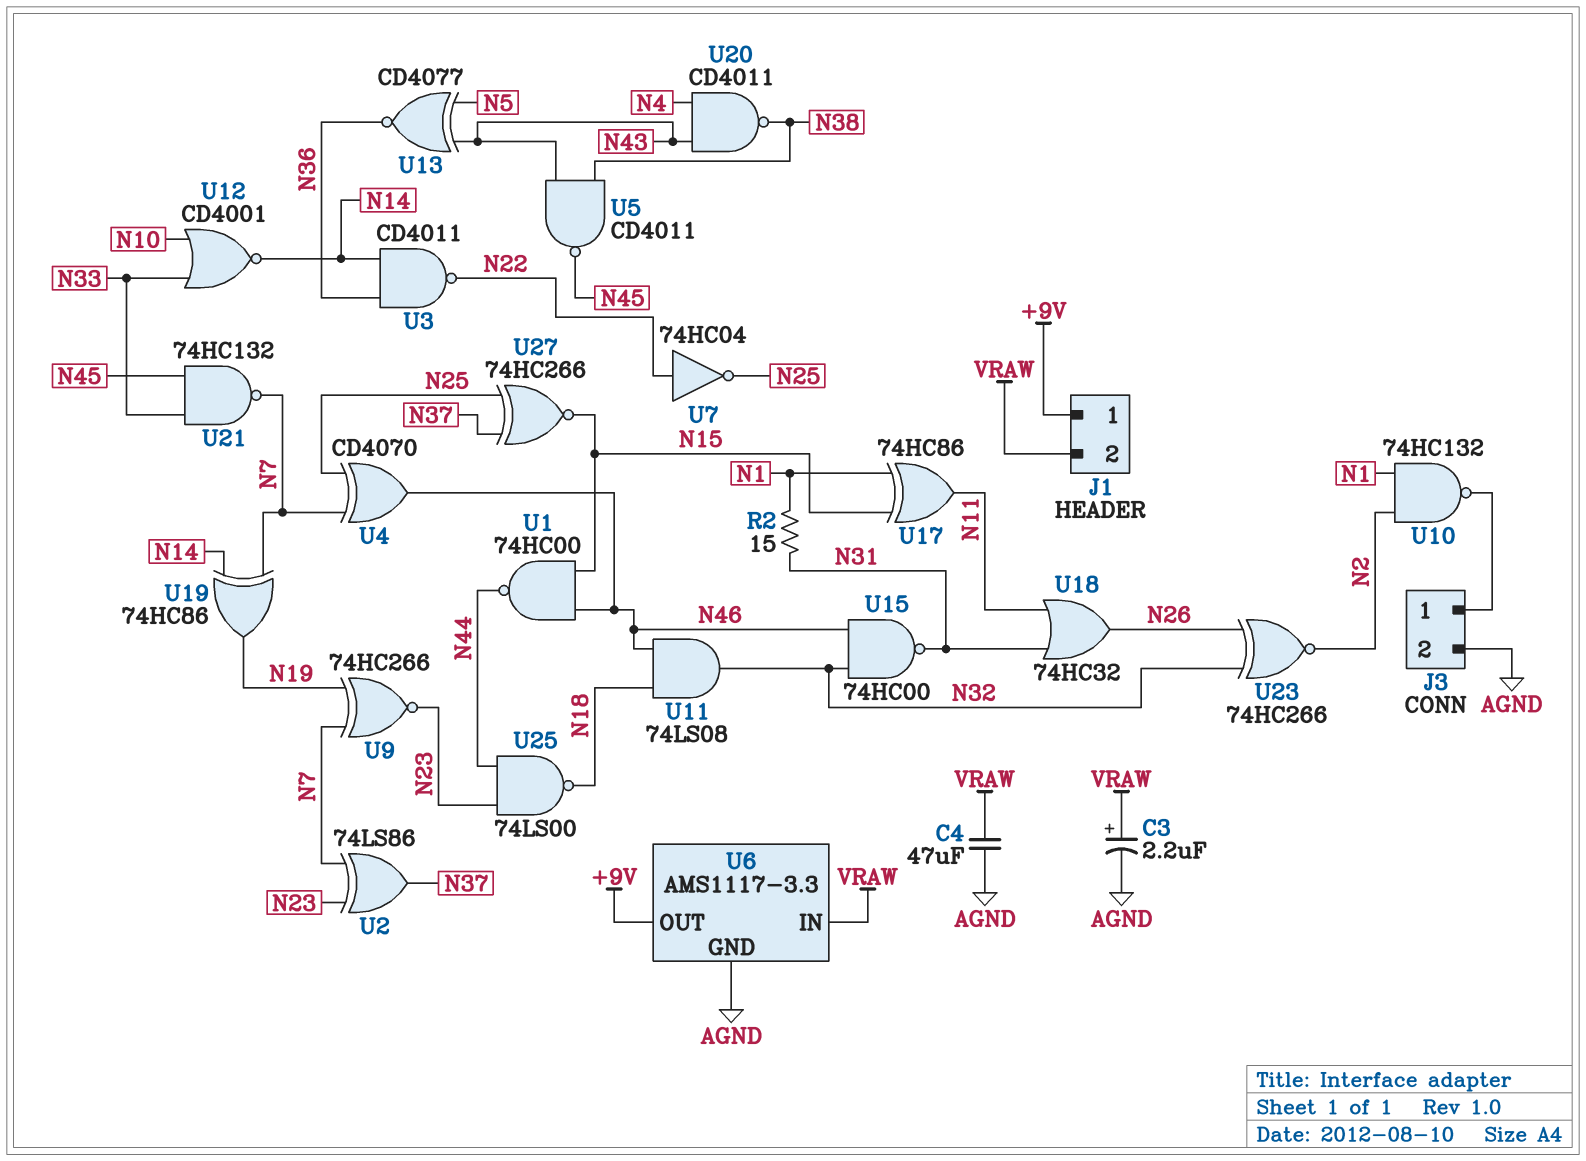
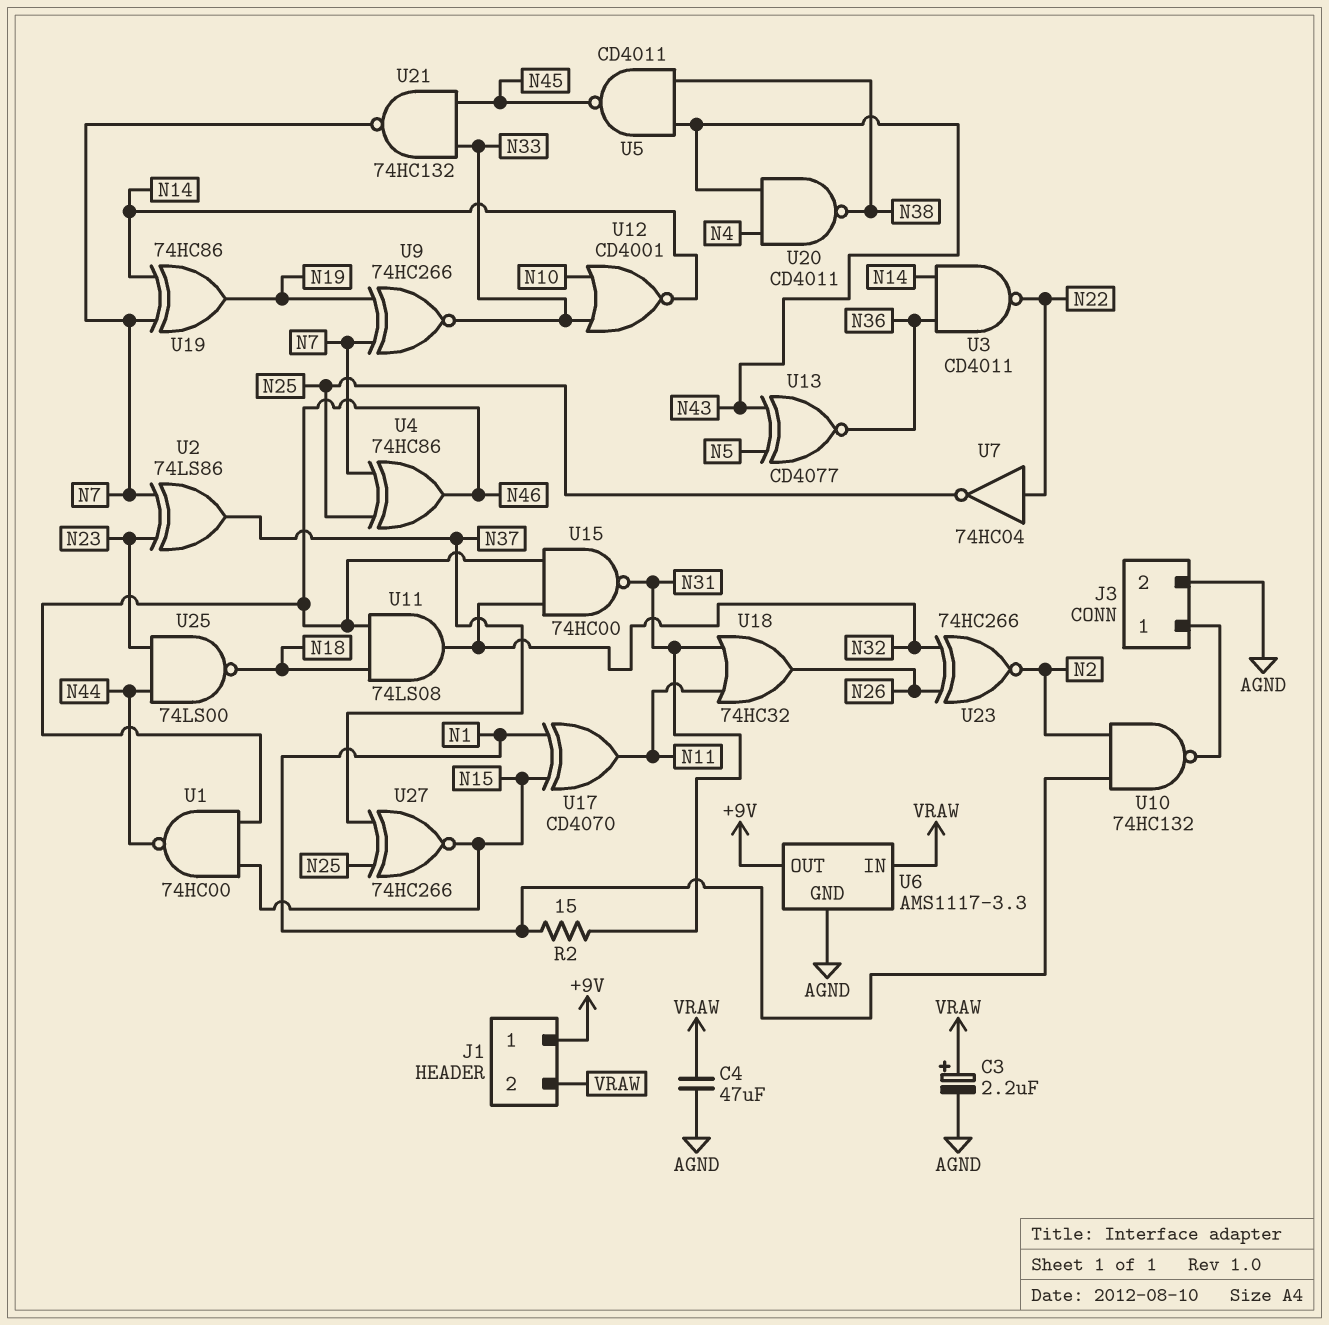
U4: XOR CD4070 (in N7, in N25, out N46) -> XOR 74HC86 (in N7, in N25, out N46)
U9: XNOR 74HC266 (in N7, in N19, out N23) -> XNOR 74HC266 (in N7, in N19, out N33)
U17: XOR 74HC86 (in N1, in N15, out N11) -> XOR CD4070 (in N1, in N15, out N11)

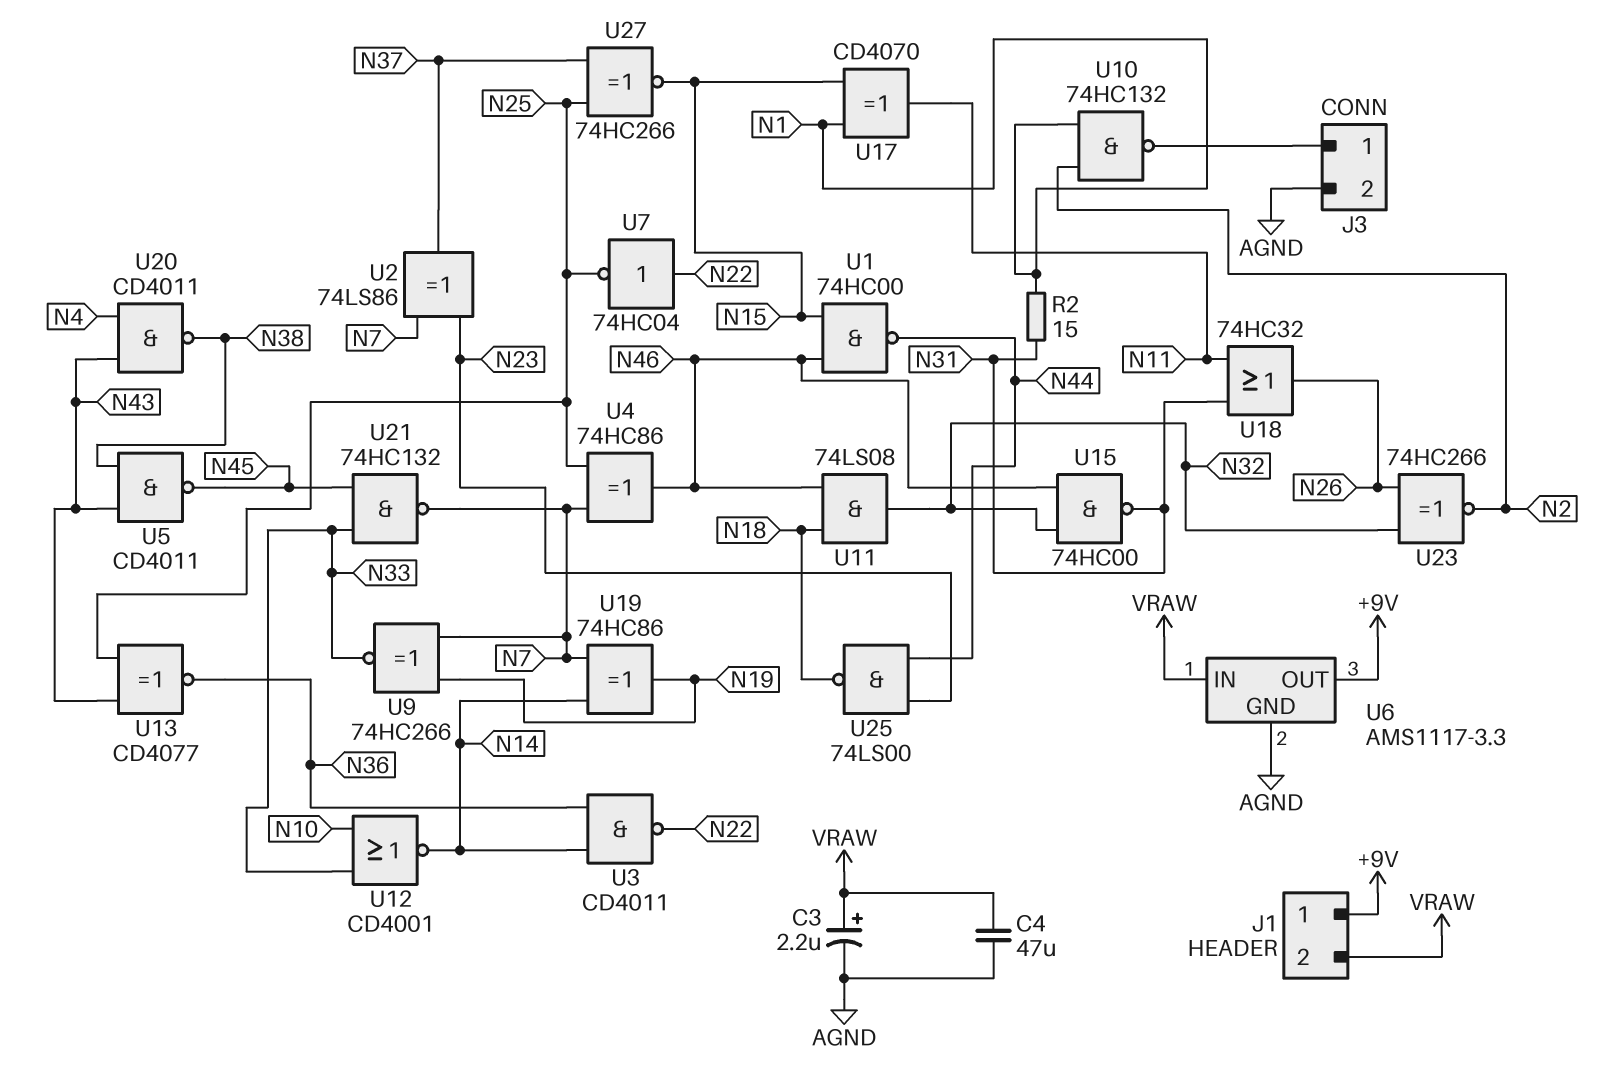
U13: XNOR CD4077 (in N5, in N43, out N36) -> XNOR CD4077 (in N25, in N43, out N36)

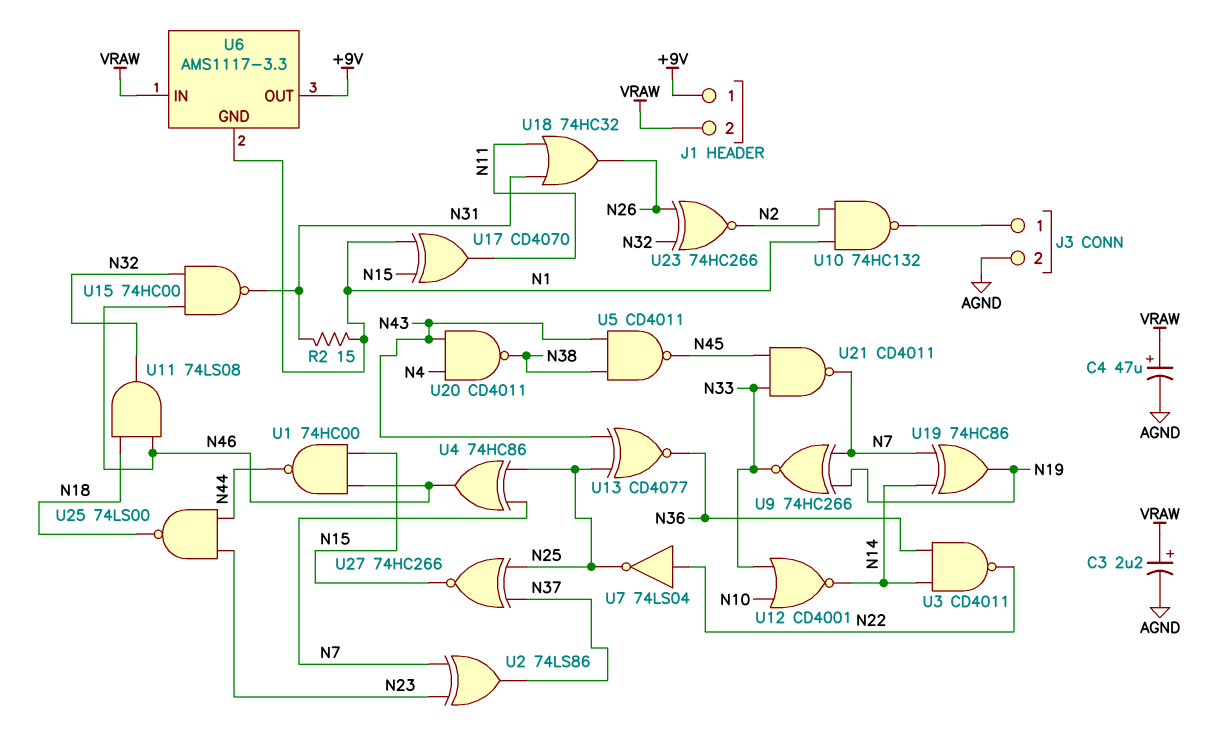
C4: 47uF (AGND, VRAW) -> 47uF (plus VRAW, minus AGND)
U6 pin GND: AGND -> N1
U7: NOT 74HC04 (in N22, out N25) -> NOT 74LS04 (in N22, out N25)
U21: NAND 74HC132 (in N33, in N45, out N7) -> NAND CD4011 (in N33, in N45, out N7)

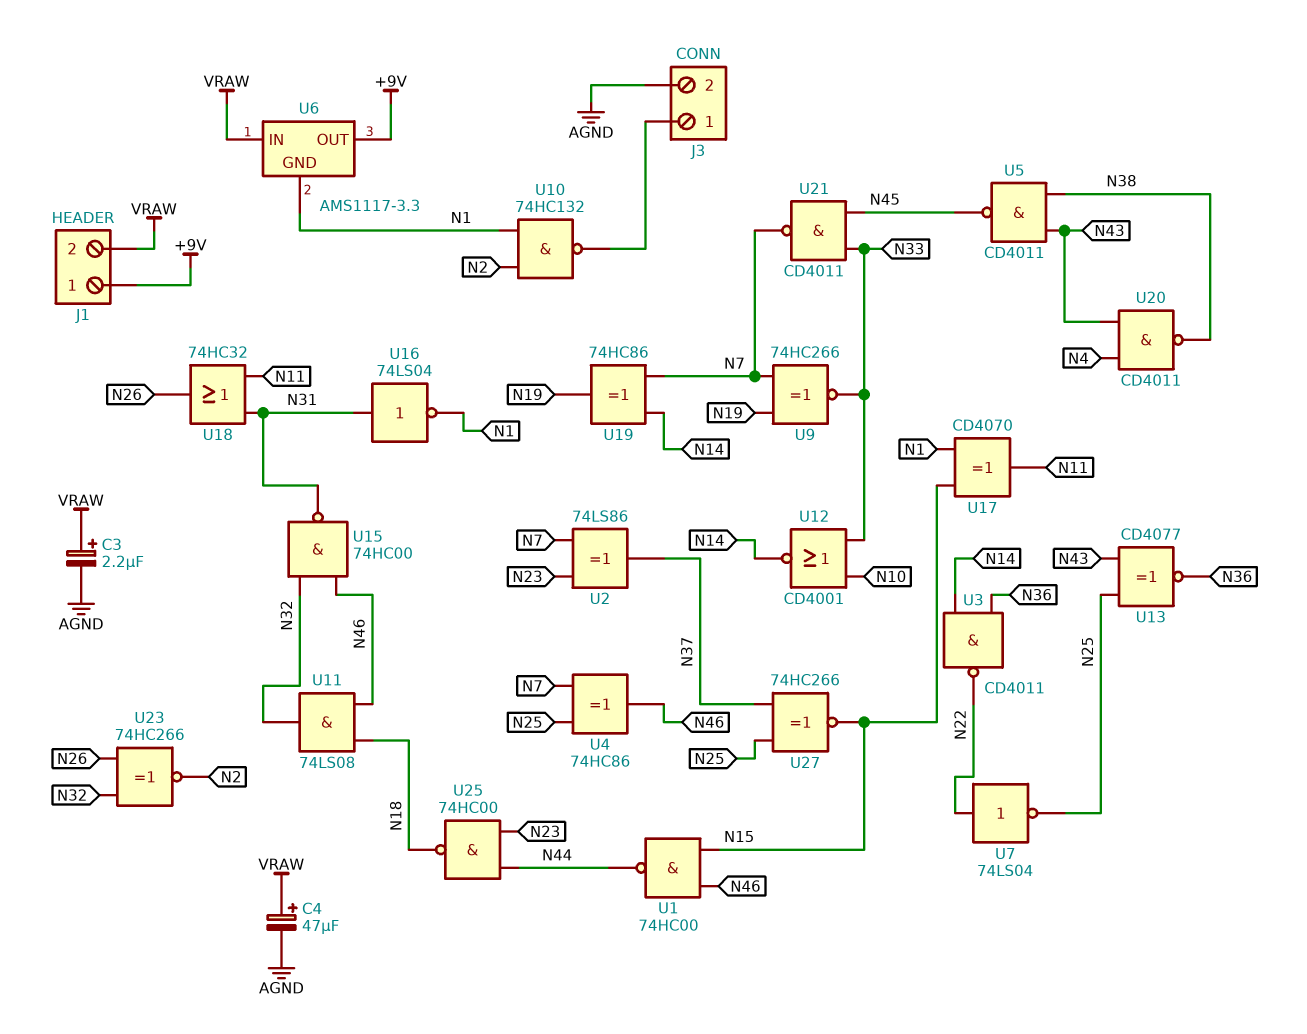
R2: 15 (N1, N31) -> none
U16: none -> NOT 74LS04 (in N31, out N1)
U25: NAND 74LS00 (in N23, in N44, out N18) -> NAND 74HC00 (in N23, in N44, out N18)

